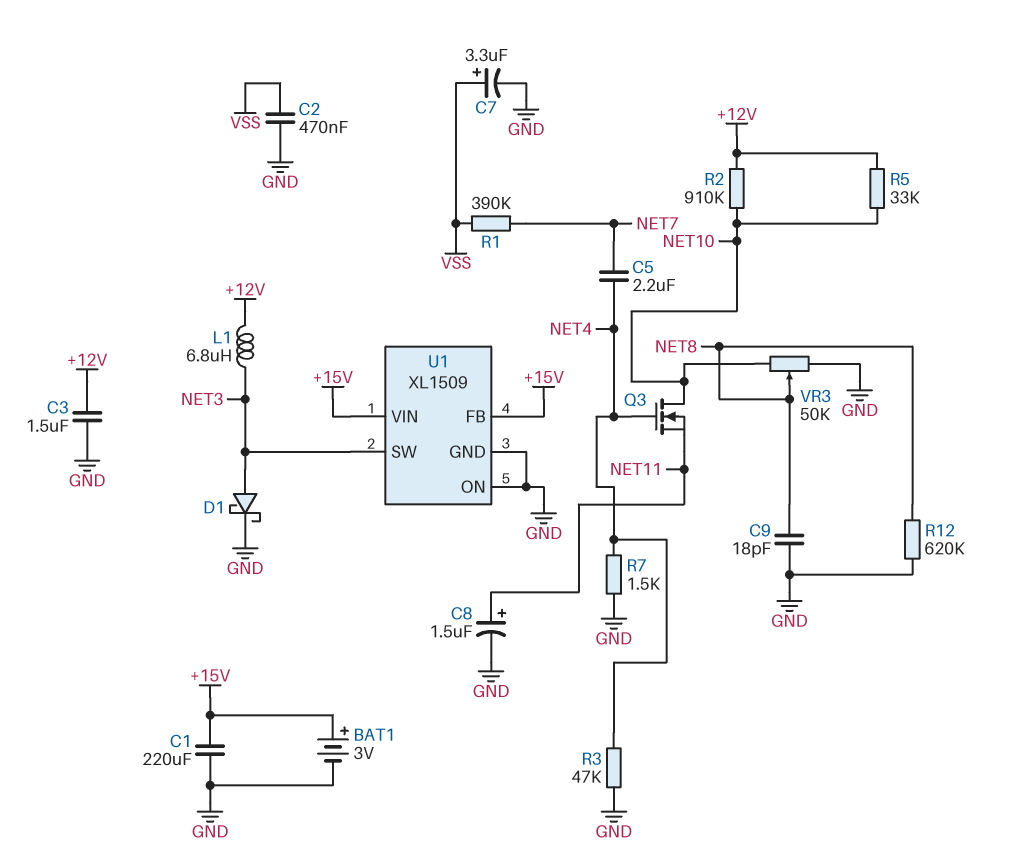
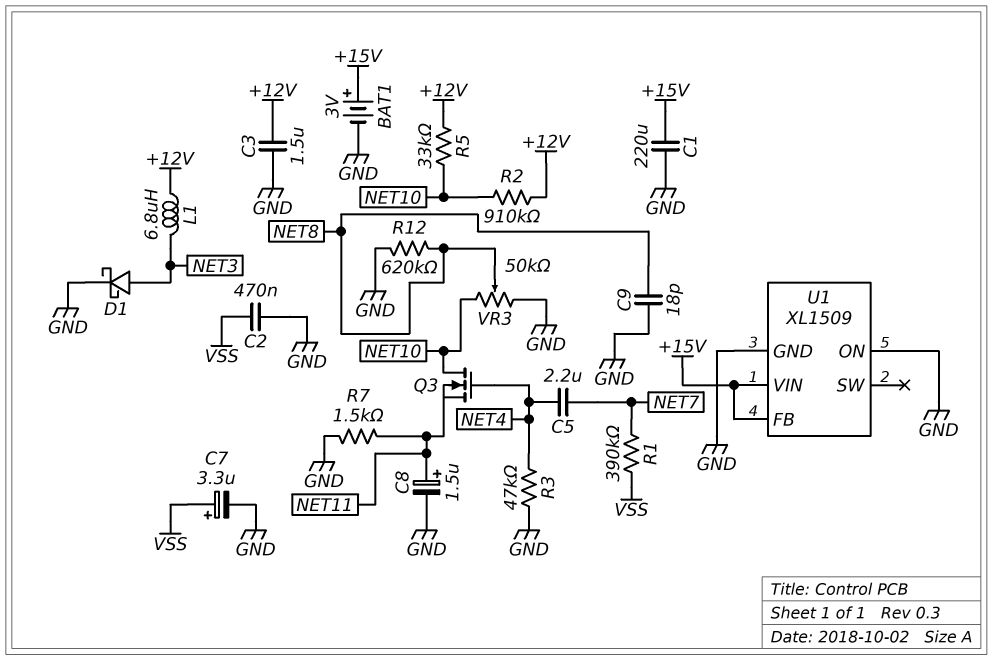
R7: 1.5k (GND, NET4) -> 1.5k (GND, NET11)
U1 pin SW: NET3 -> none

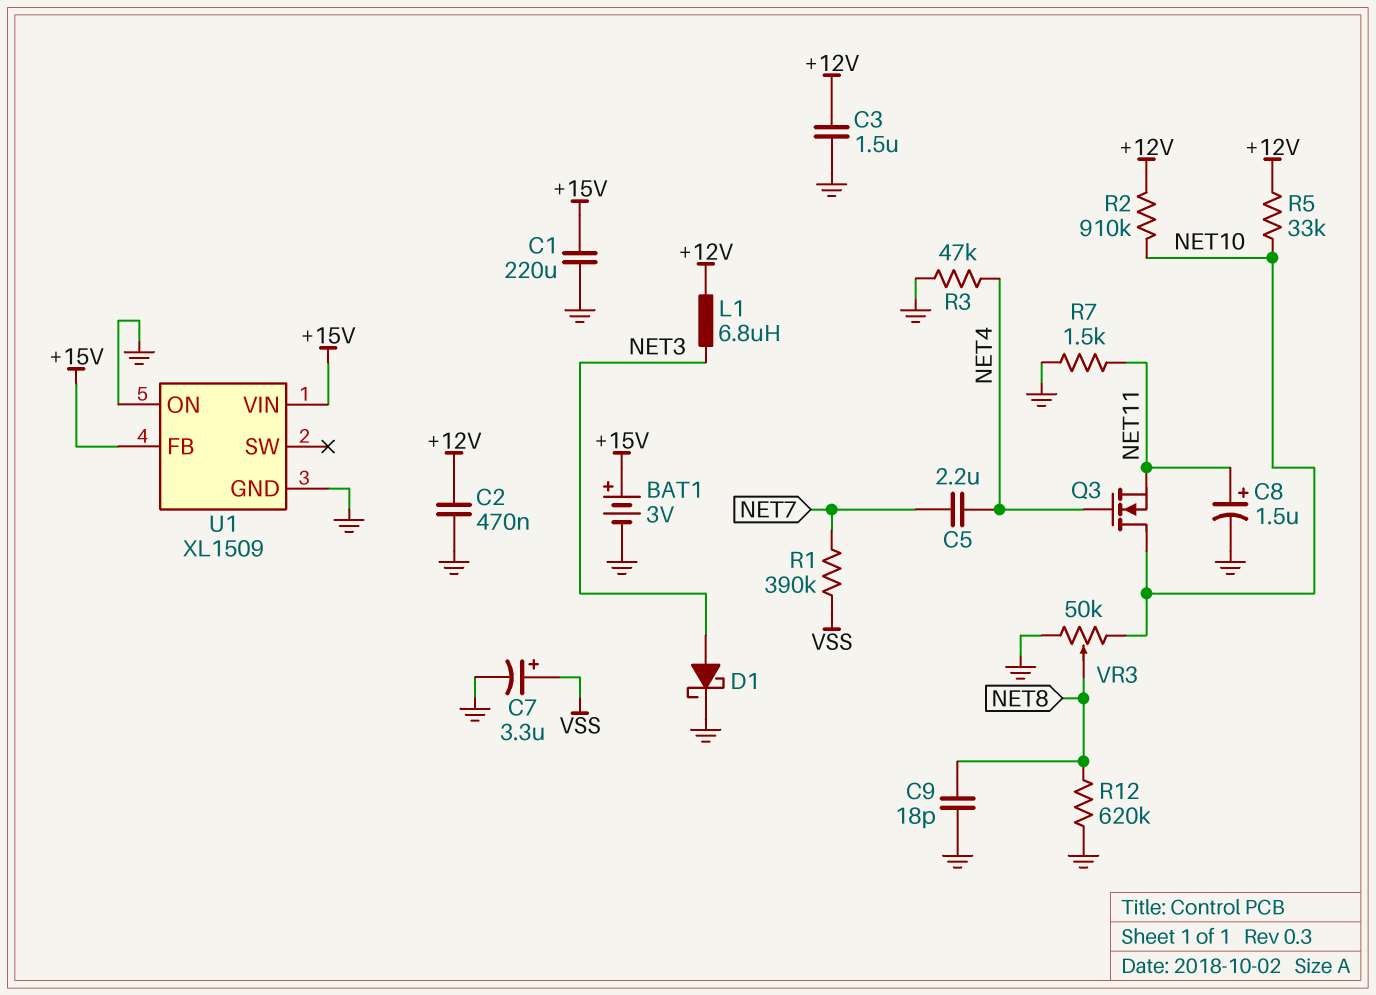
C2: 470nF (GND, VSS) -> 470nF (+12V, GND)

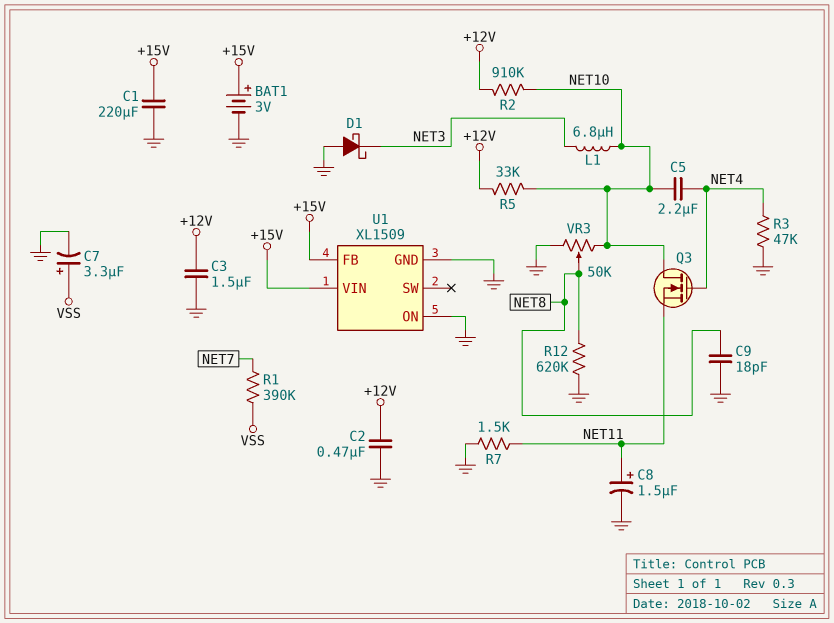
C5: 2.2uF (NET4, NET7) -> 2.2uF (NET4, NET10)
D1: schottky (A NET3, K GND) -> schottky (A GND, K NET3)
L1: 6.8uH (+12V, NET3) -> 6.8uH (NET3, NET10)

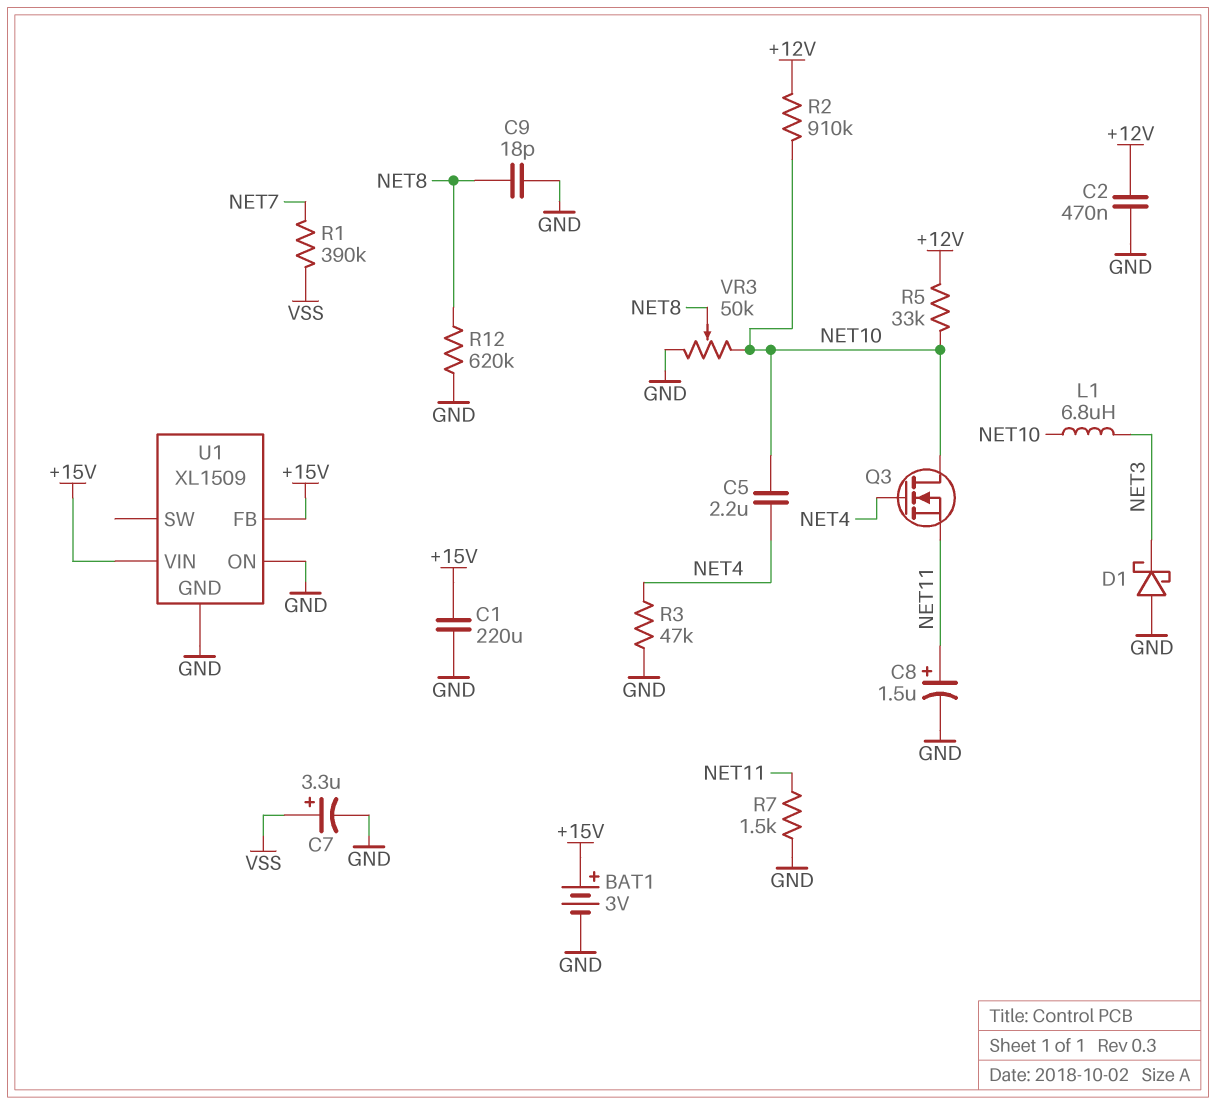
C3: 1.5uF (+12V, GND) -> none

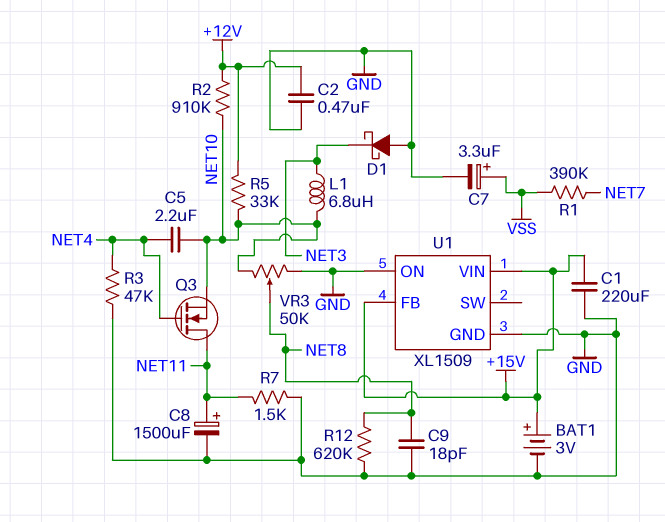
C8: 1.5uF (plus NET11, minus GND) -> 1500uF (plus NET11, minus GND)
Q3: NMOS (G NET4, D NET10, S NET11) -> NMOS (G NET4, D NET11, S NET10)

